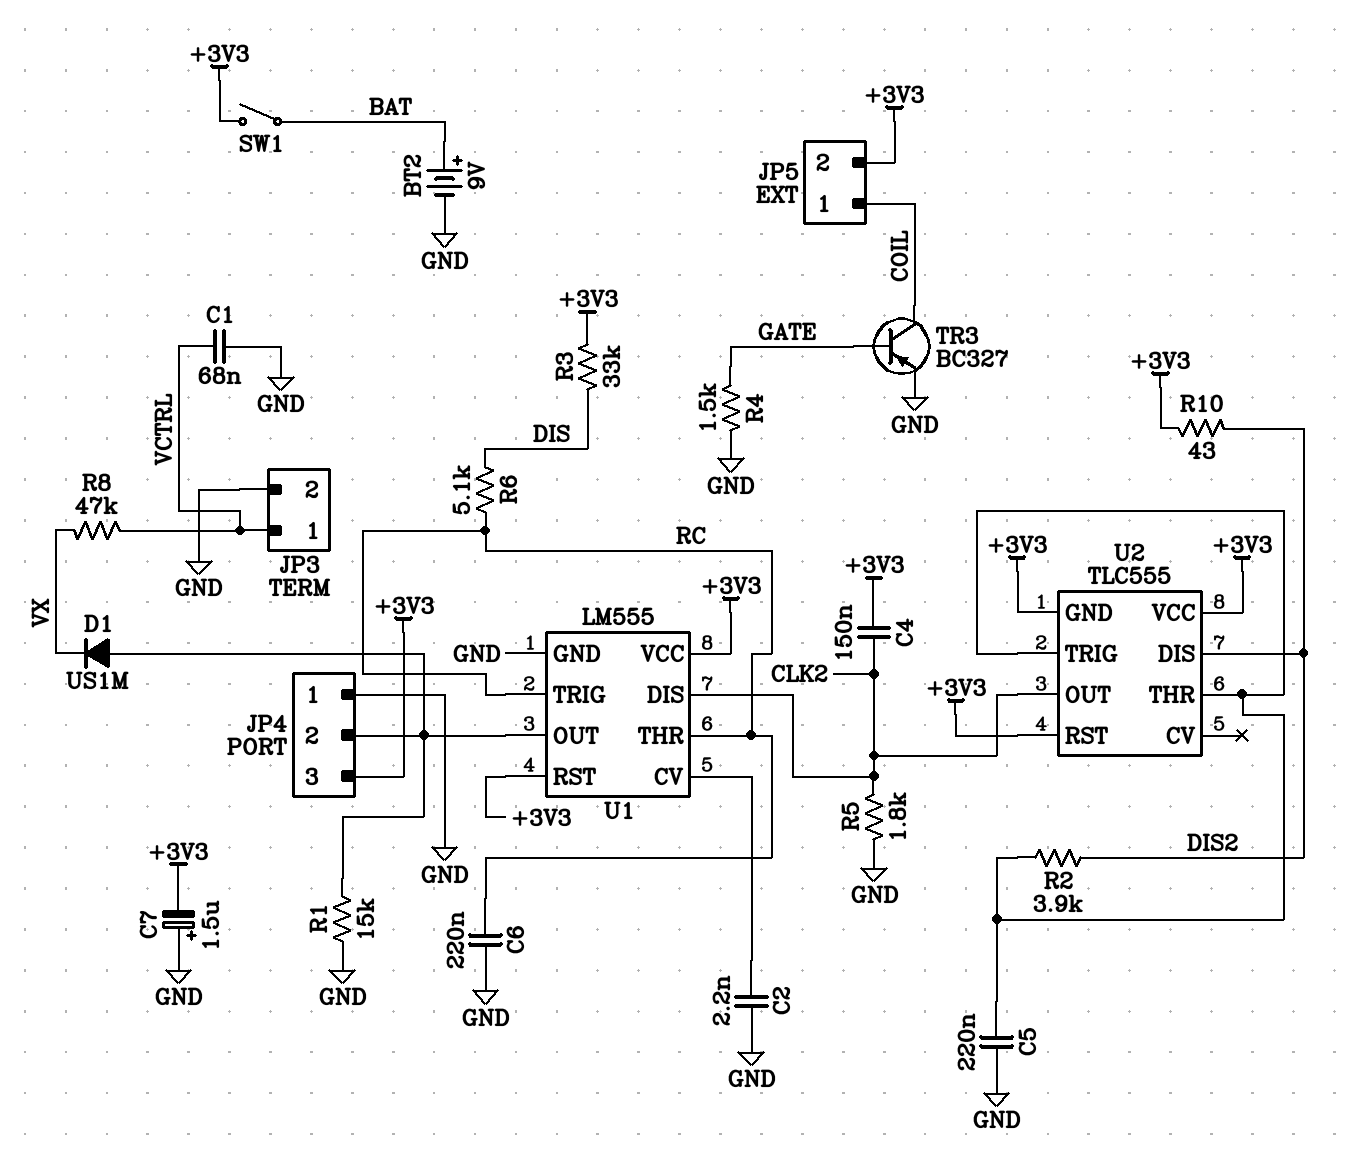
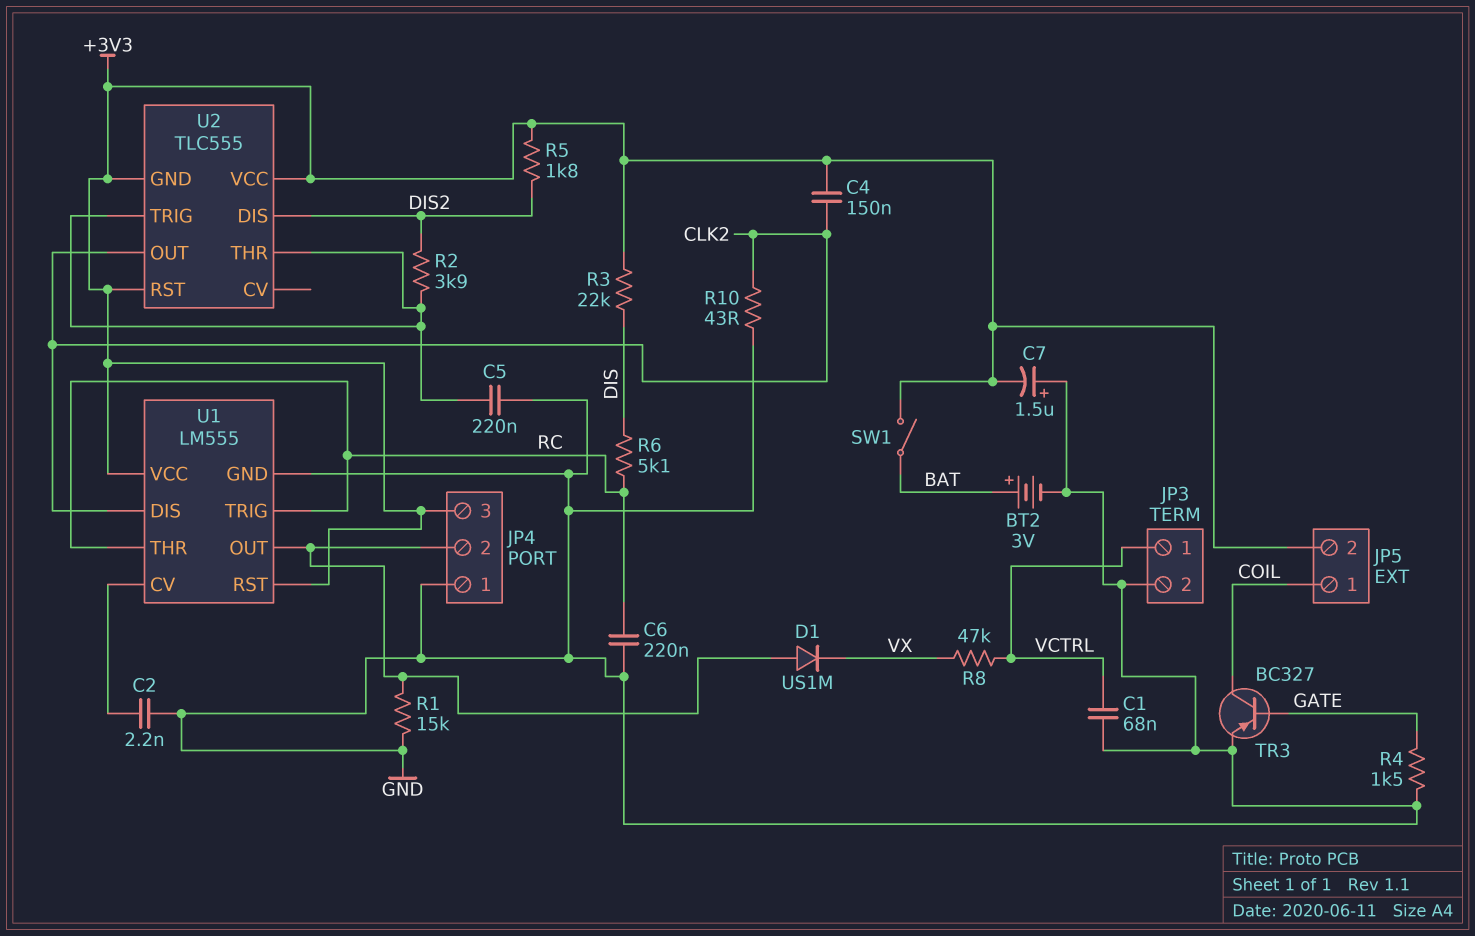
BT2: 9V (plus BAT, minus GND) -> 3V (plus BAT, minus GND)
R3: 33k (+3V3, DIS) -> 22k (+3V3, DIS)
R5: 1.8k (CLK2, GND) -> 1.8k (+3V3, DIS2)
R10: 43 (+3V3, DIS2) -> 43 (CLK2, GND)

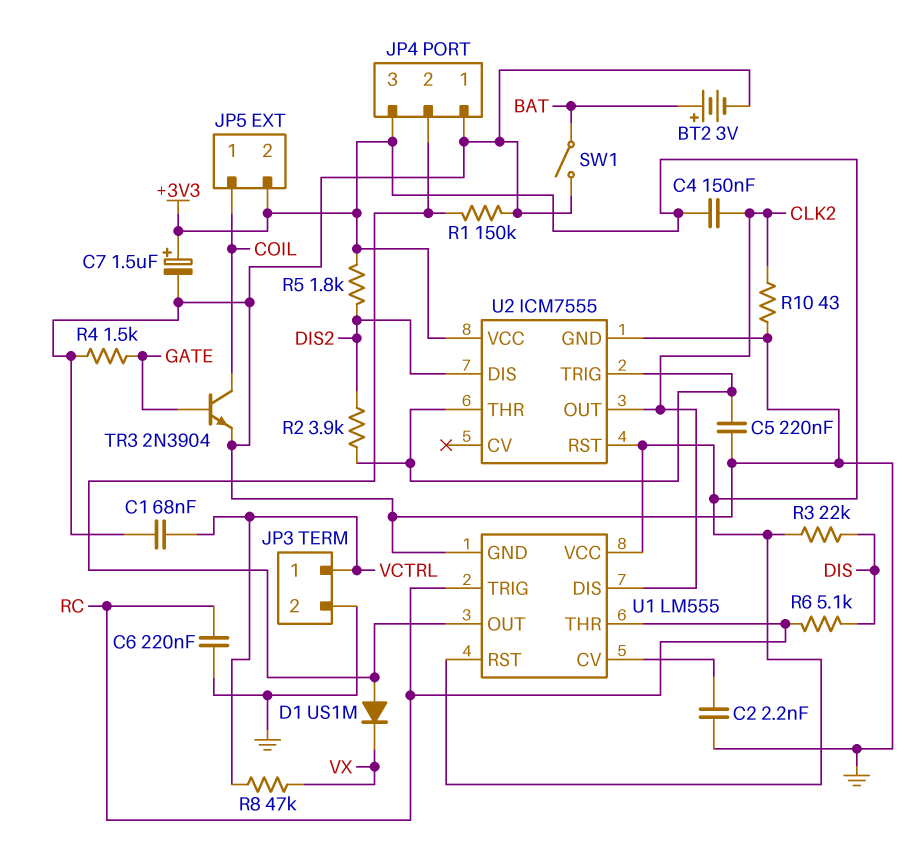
C7: 1.5uF (plus GND, minus +3V3) -> 1.5uF (plus +3V3, minus GND)
R1: 15k (GND, JP4/2) -> 150k (GND, JP4/2)
SW1: switch (+3V3, BAT) -> switch (BAT, GND)
TR3: PNP BC327 (B GATE, C COIL, E GND) -> NPN 2N3904 (B GATE, C COIL, E GND)
U2: TLC555 -> ICM7555
U2 pin GND: +3V3 -> GND

